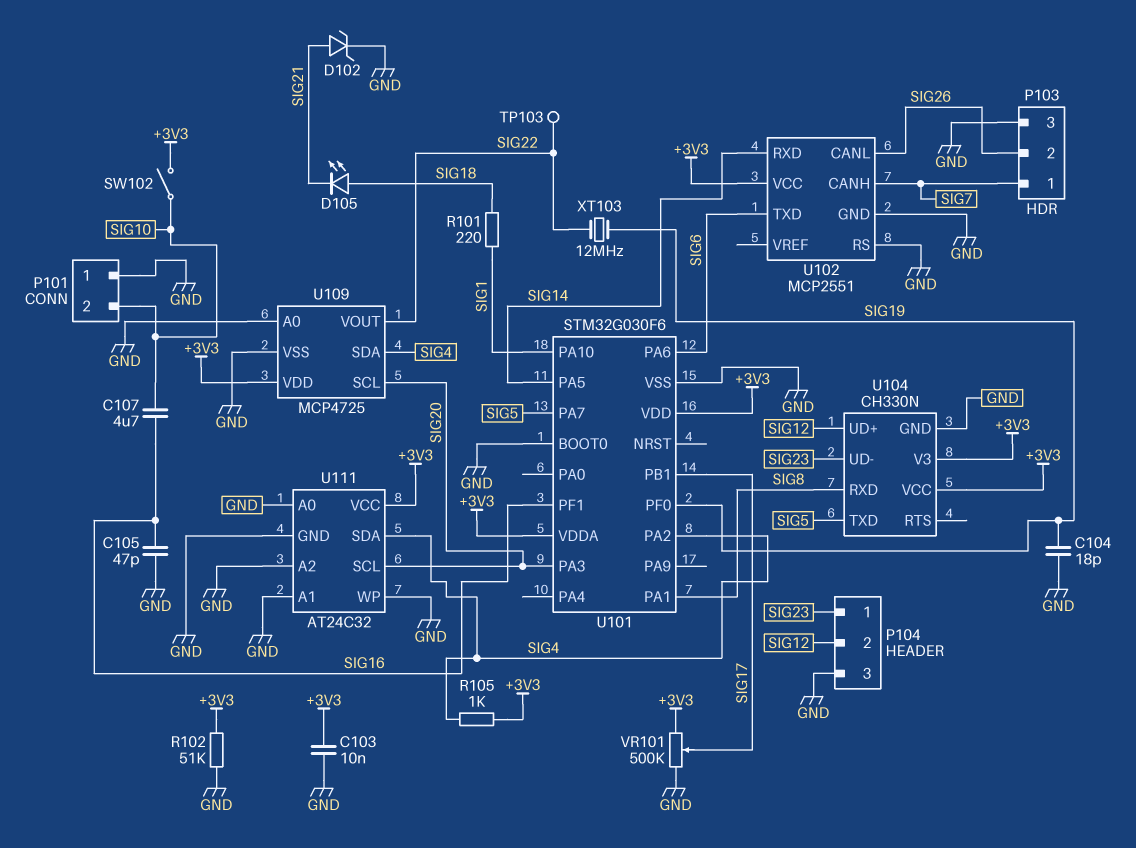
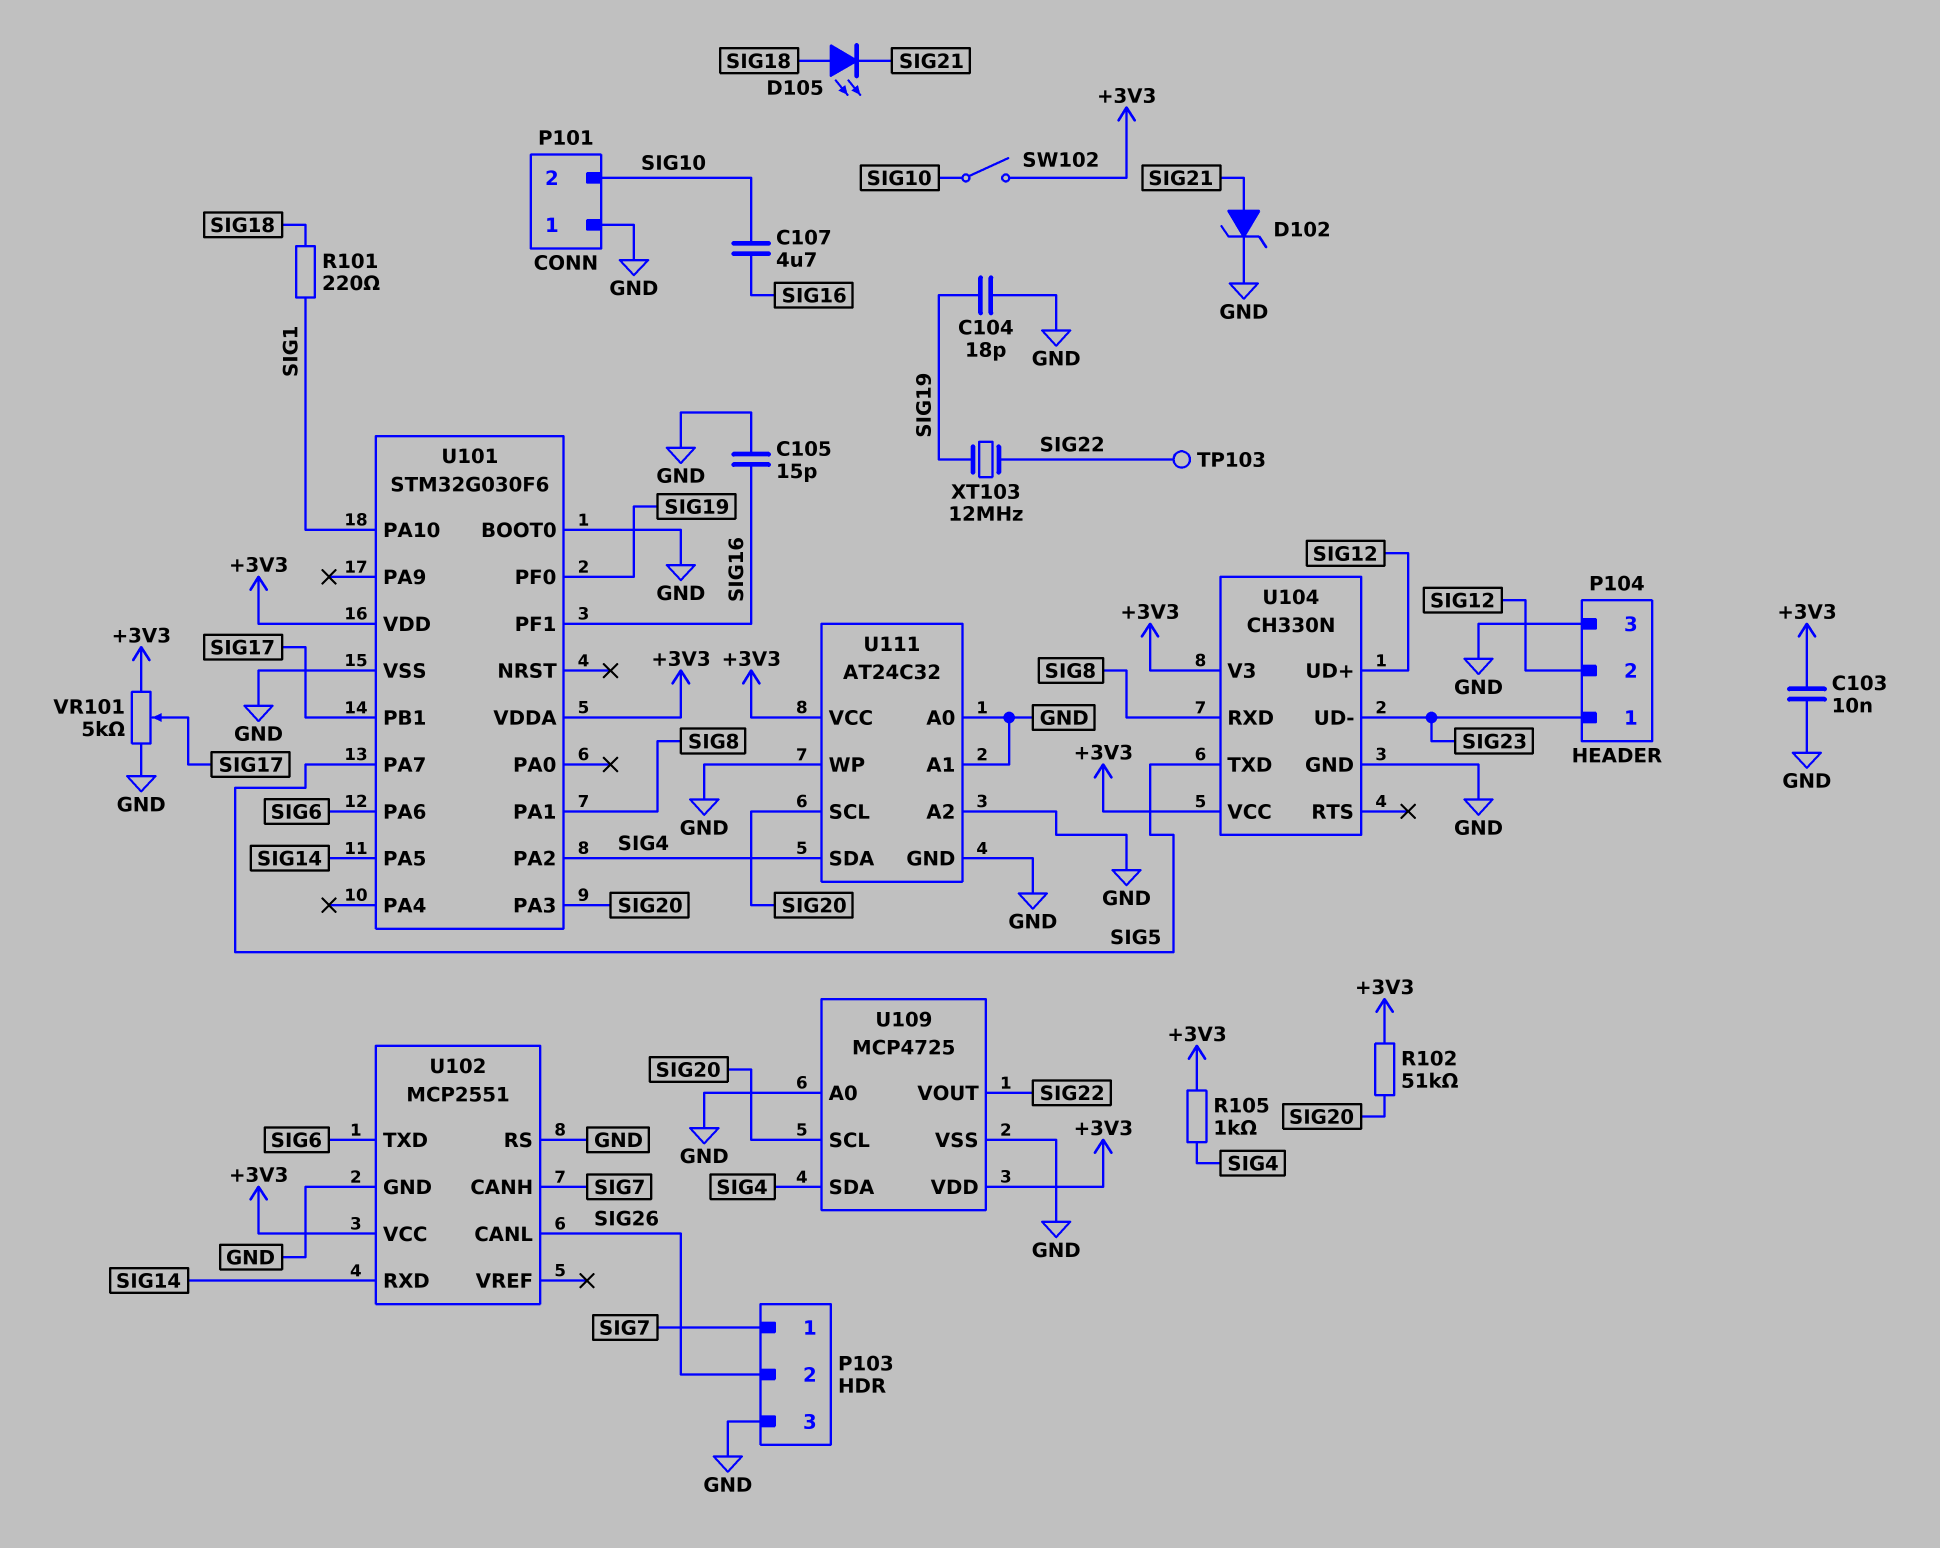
C105: 47pF (GND, SIG16) -> 15pF (GND, SIG16)
R102: 51k (+3V3, GND) -> 51k (+3V3, SIG20)
VR101: 500k (+3V3, GND, wiper SIG17) -> 5k (+3V3, GND, wiper SIG17)

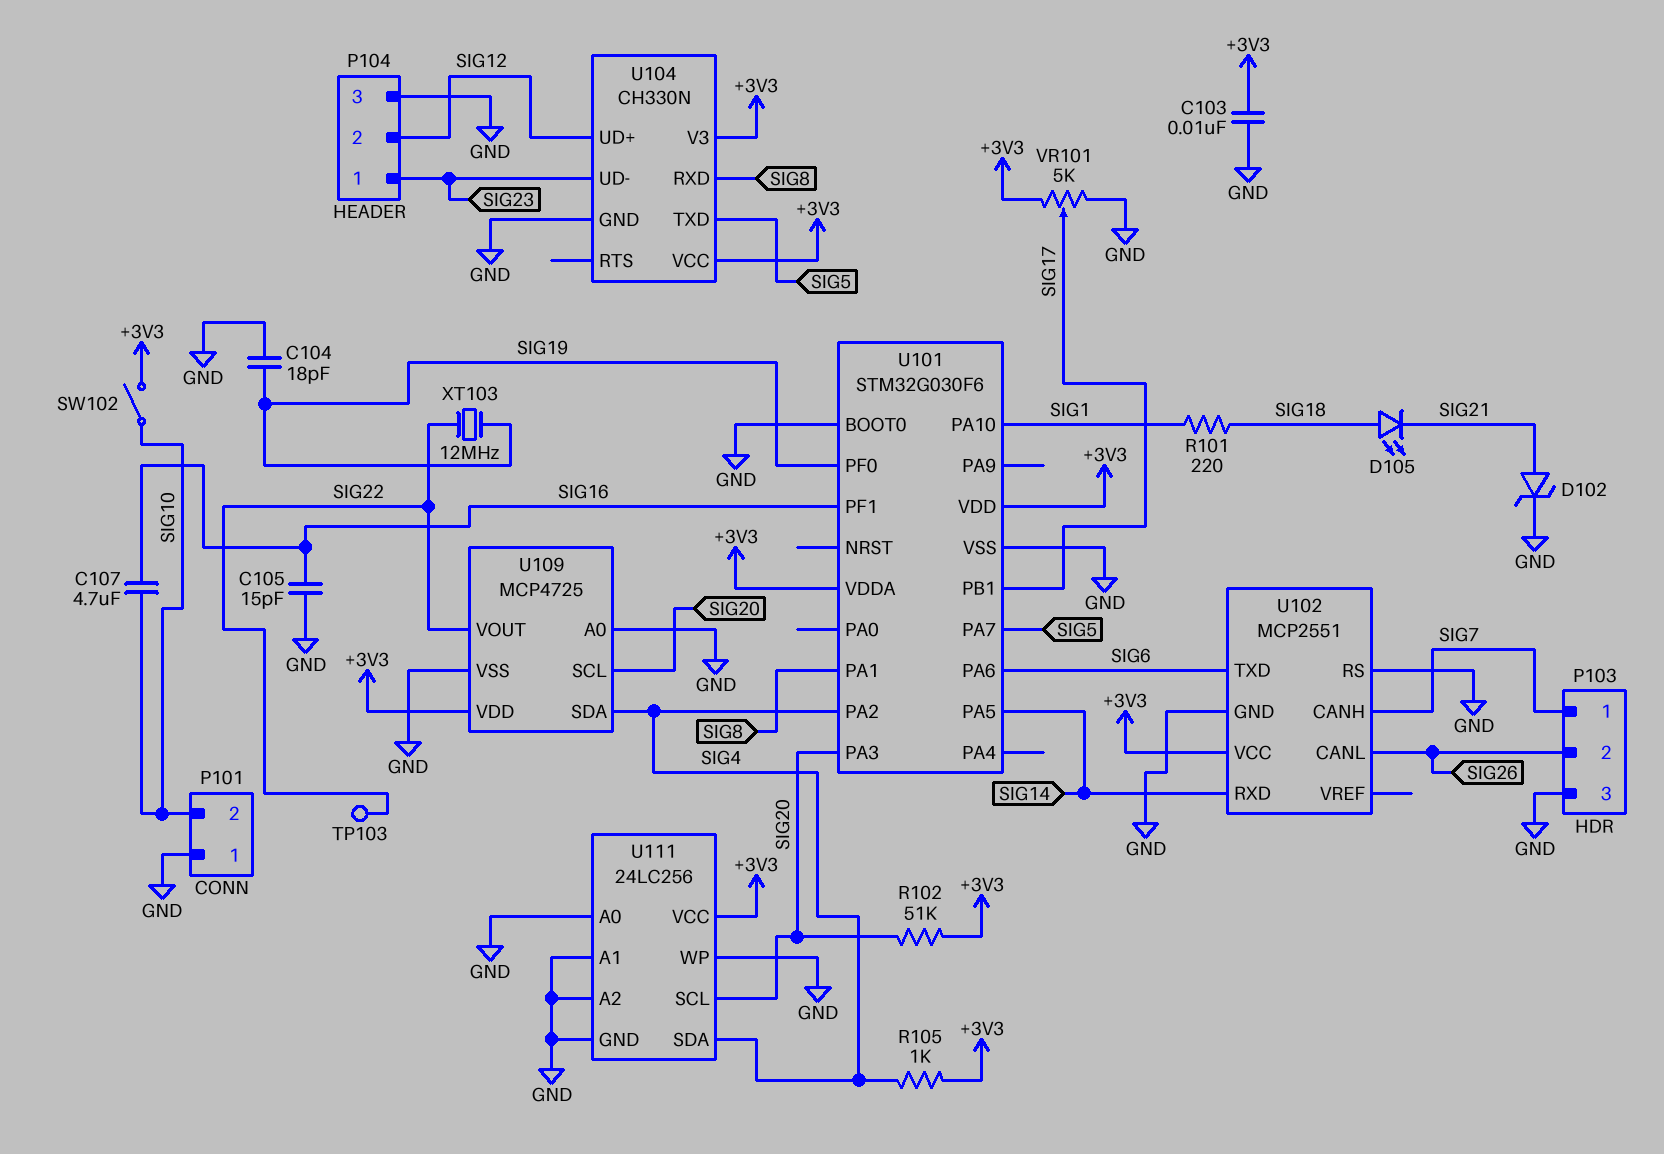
U111: AT24C32 -> 24LC256

